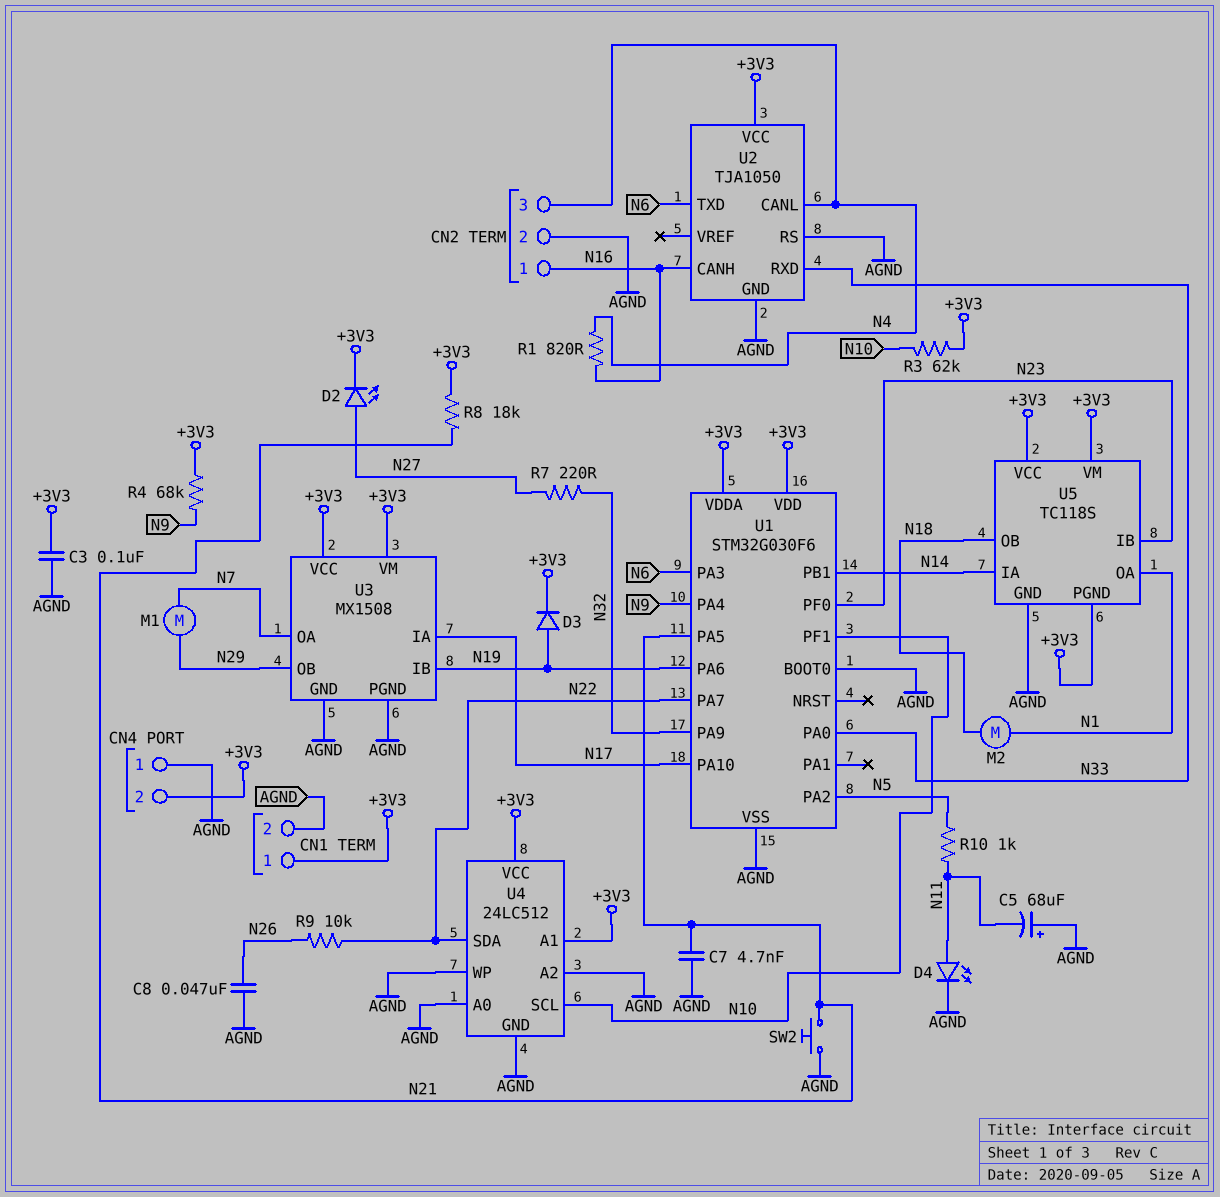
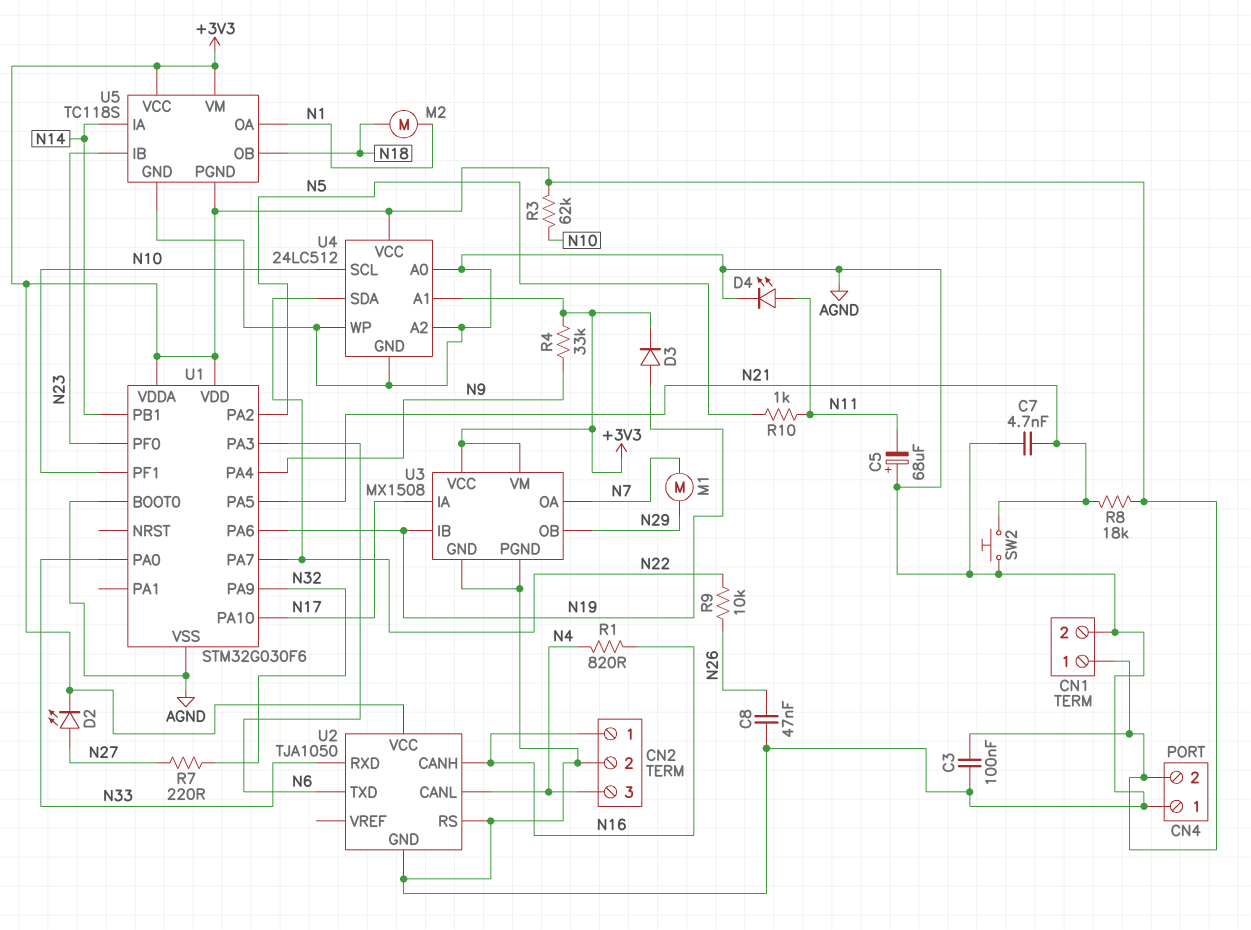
R4: 68k (+3V3, N9) -> 33k (+3V3, N9)

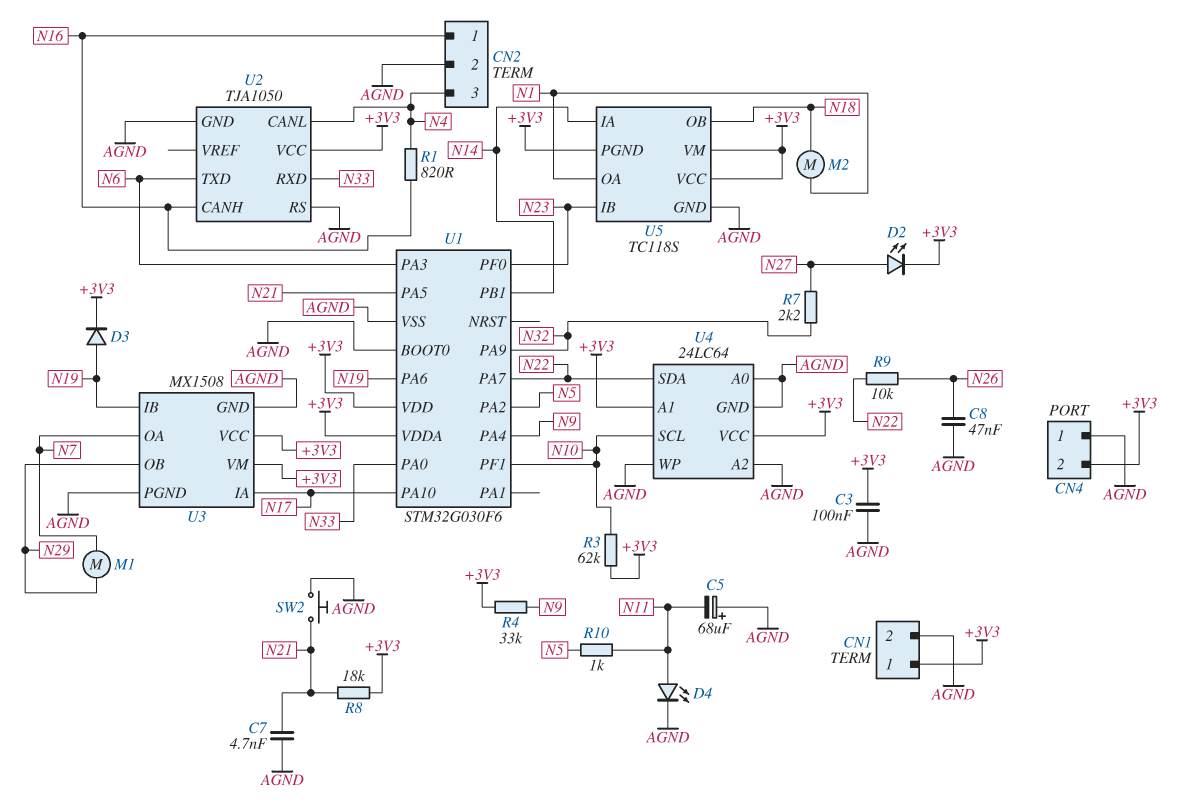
R7: 220 (N27, N32) -> 2.2k (N27, N32)
U4: 24LC512 -> 24LC64

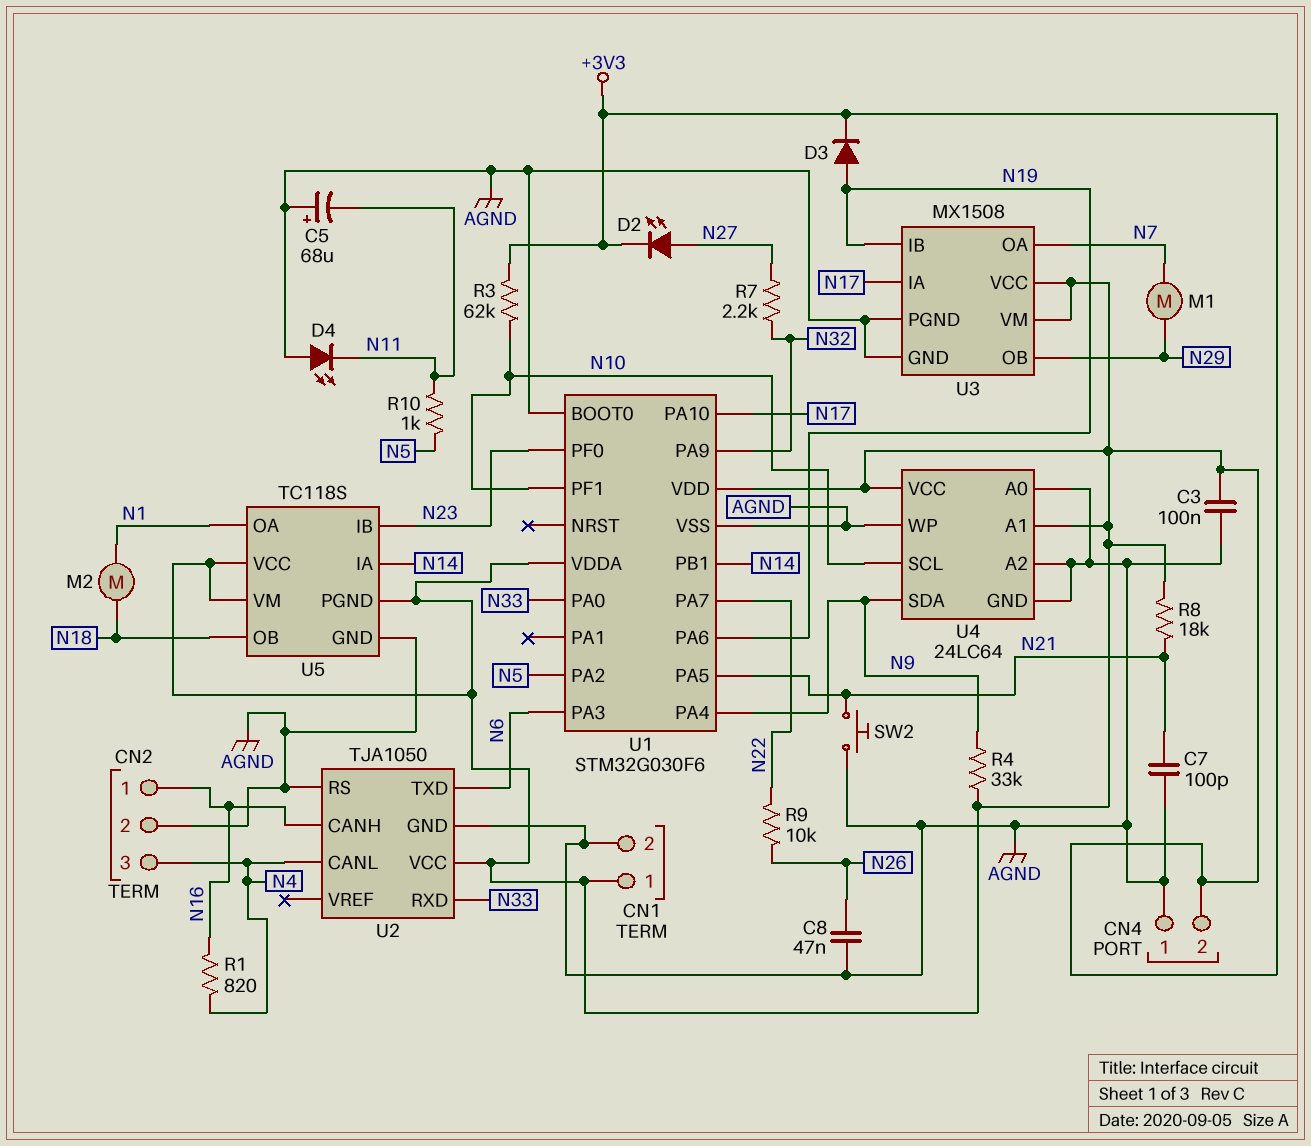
C7: 4.7nF (AGND, N21) -> 100pF (AGND, N21)
D4: LED (A N11, K AGND) -> LED (A AGND, K N11)
U4 pin SDA: N22 -> N9

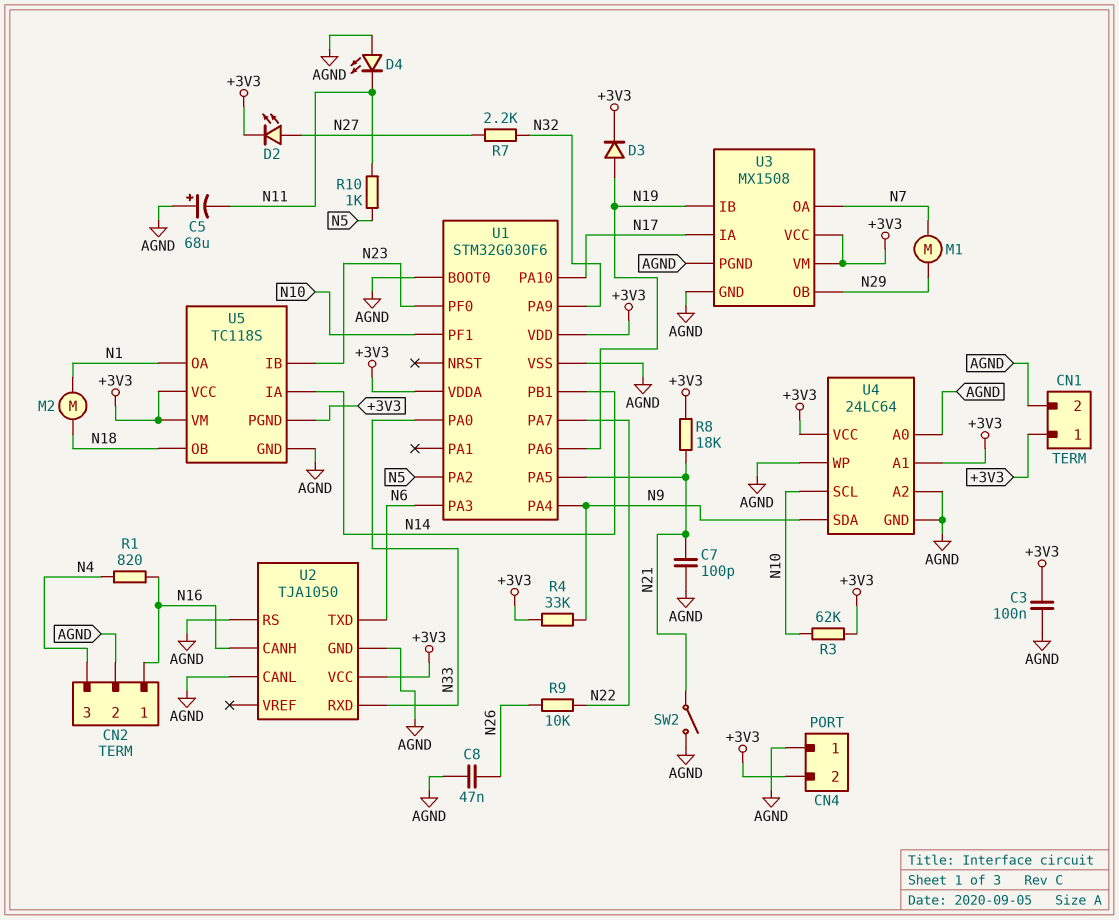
SW2: button (AGND, N21) -> switch (AGND, N21)
U2 pin CANL: N4 -> AGND

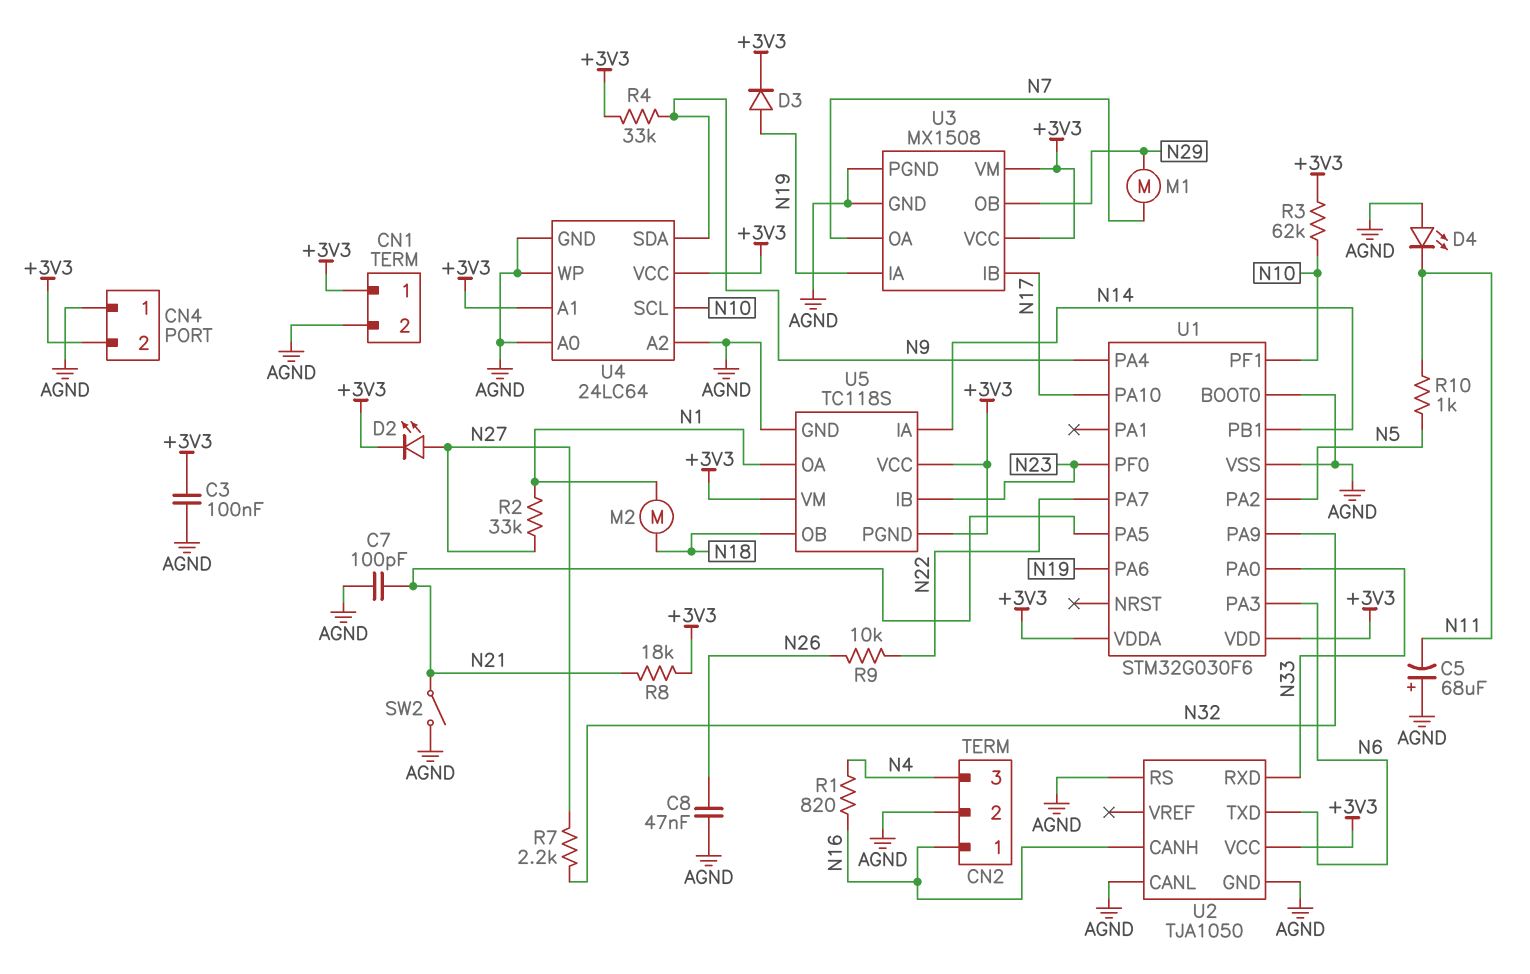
R2: none -> 33k (N1, N27)
U3 pin IA: N17 -> N19
U3 pin IB: N19 -> N17

